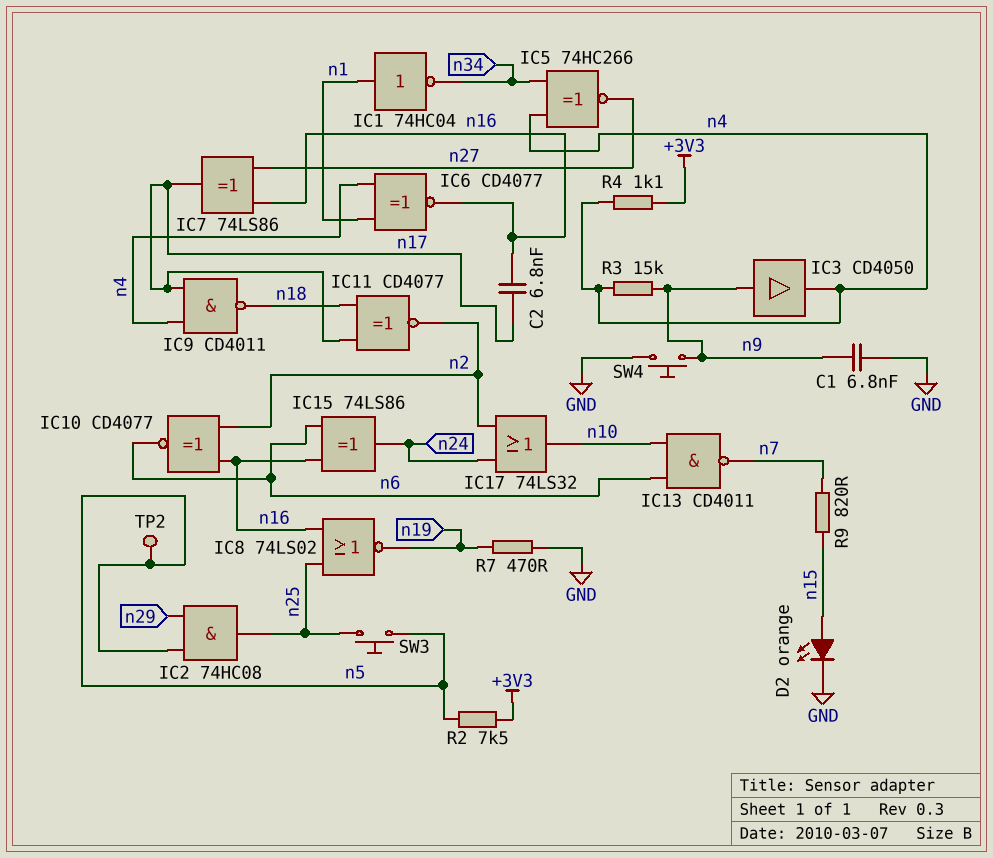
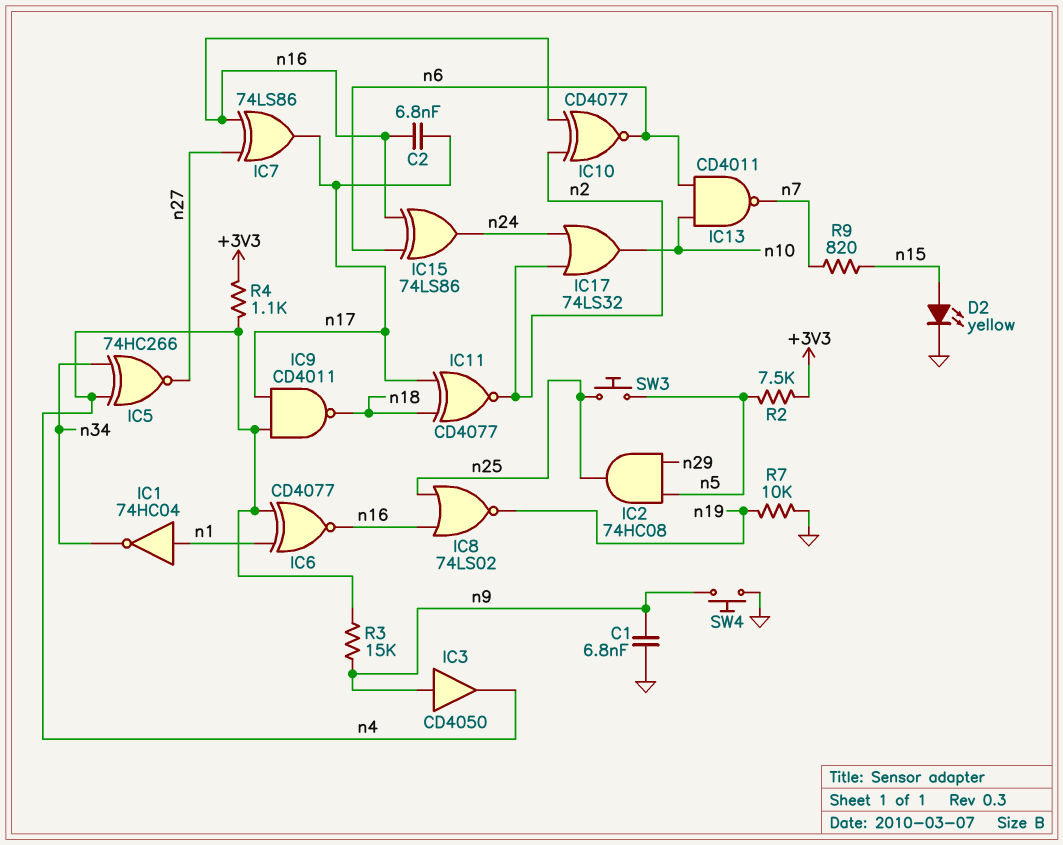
D2: LED orange (A n15, K GND) -> LED yellow (A n15, K GND)
R7: 470 (GND, n19) -> 10k (GND, n19)
TP2: test point (n5) -> none

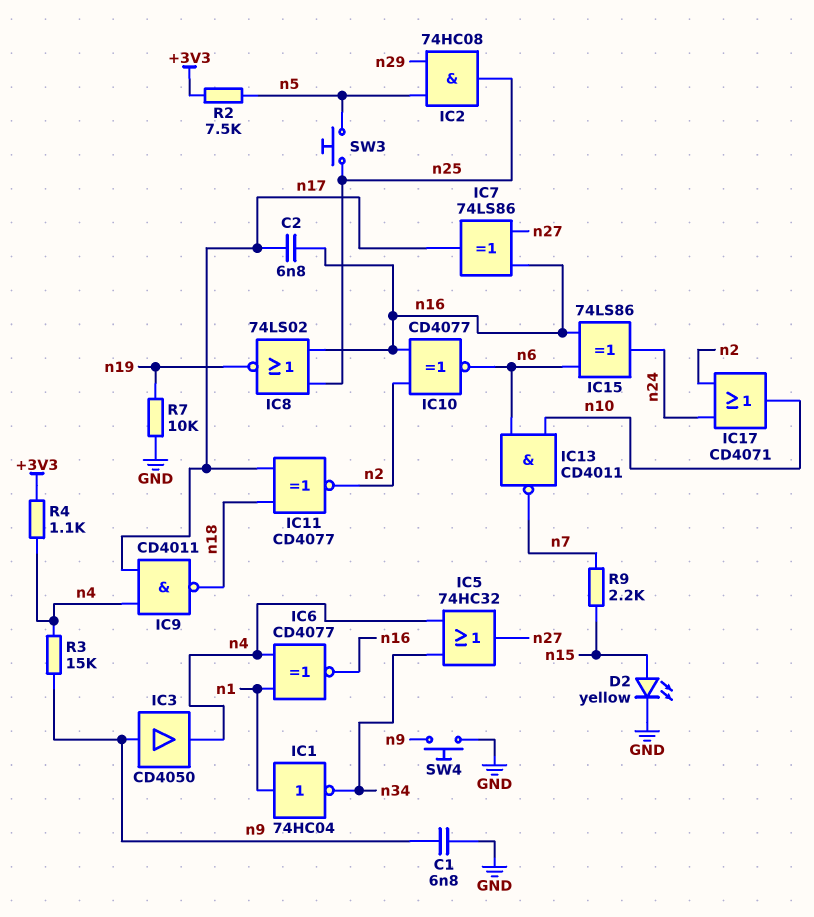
IC5: XNOR 74HC266 (in n4, in n34, out n27) -> OR 74HC32 (in n4, in n34, out n27)
IC17: OR 74LS32 (in n2, in n24, out n10) -> OR CD4071 (in n2, in n24, out n10)
R9: 820 (n7, n15) -> 2.2k (n7, n15)

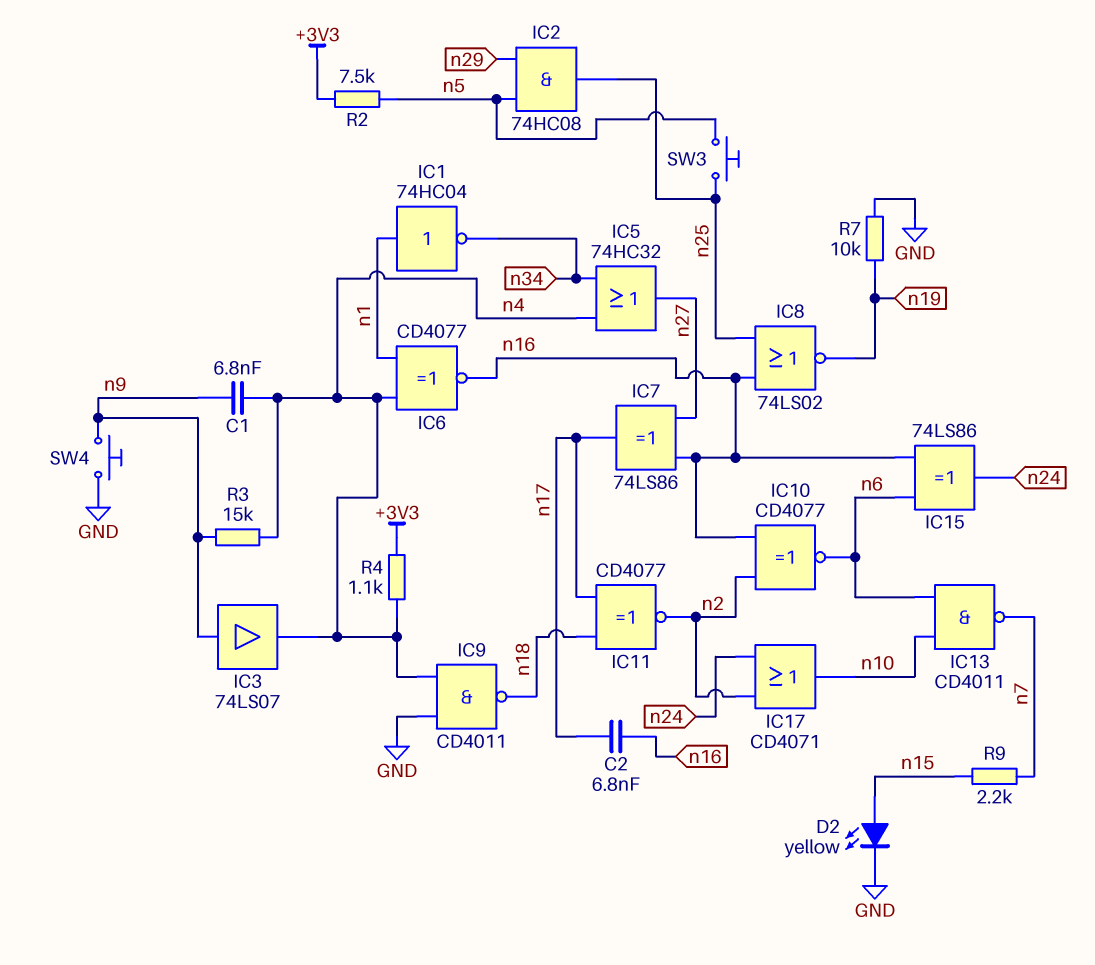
C1: 6.8nF (GND, n9) -> 6.8nF (n4, n9)
IC3: buffer CD4050 (in n9, out n4) -> buffer 74LS07 (in n9, out n4)
IC9: NAND CD4011 (in n4, in n17, out n18) -> NAND CD4011 (in GND, in n4, out n18)

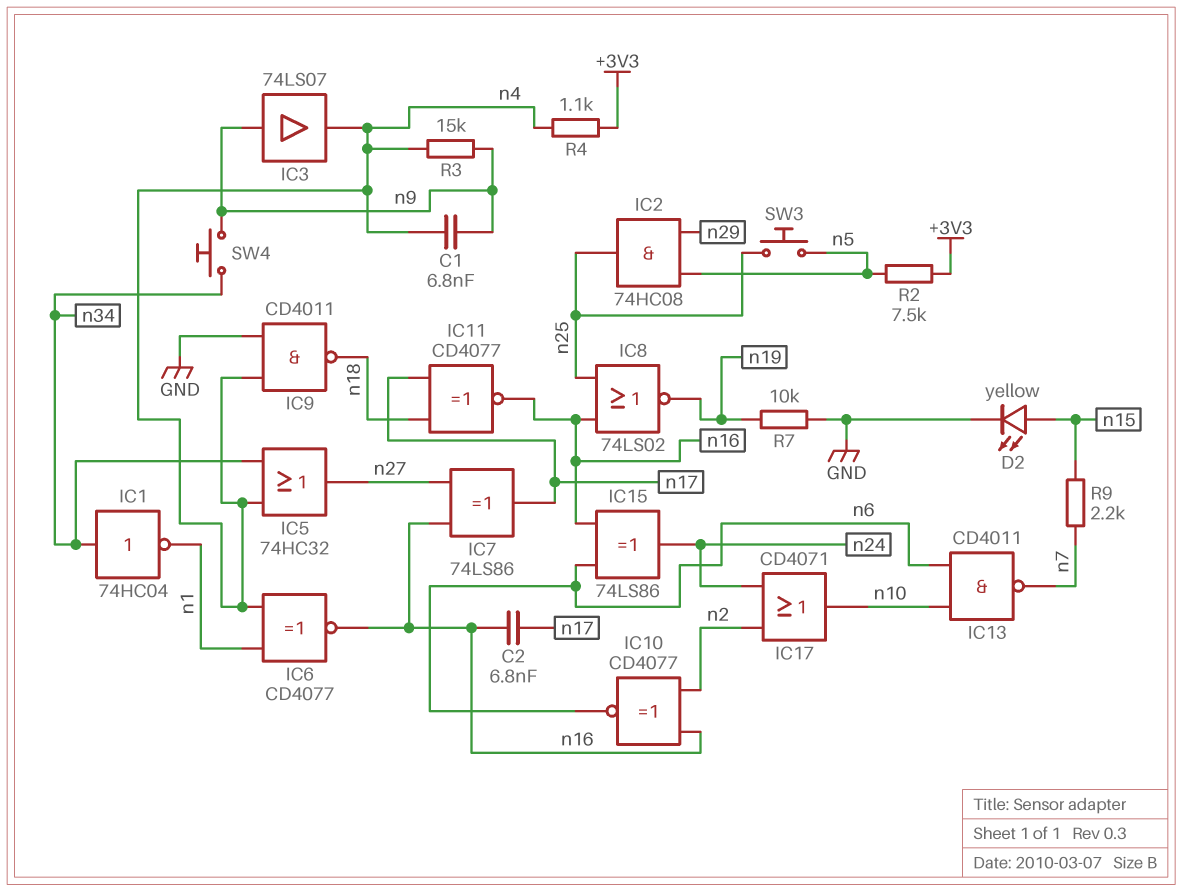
IC1: NOT 74HC04 (in n1, out n34) -> NOT 74HC04 (in n34, out n1)
IC11: XNOR CD4077 (in n17, in n18, out n2) -> XNOR CD4077 (in n17, in n18, out n16)
SW4: button (GND, n9) -> button (n9, n34)

